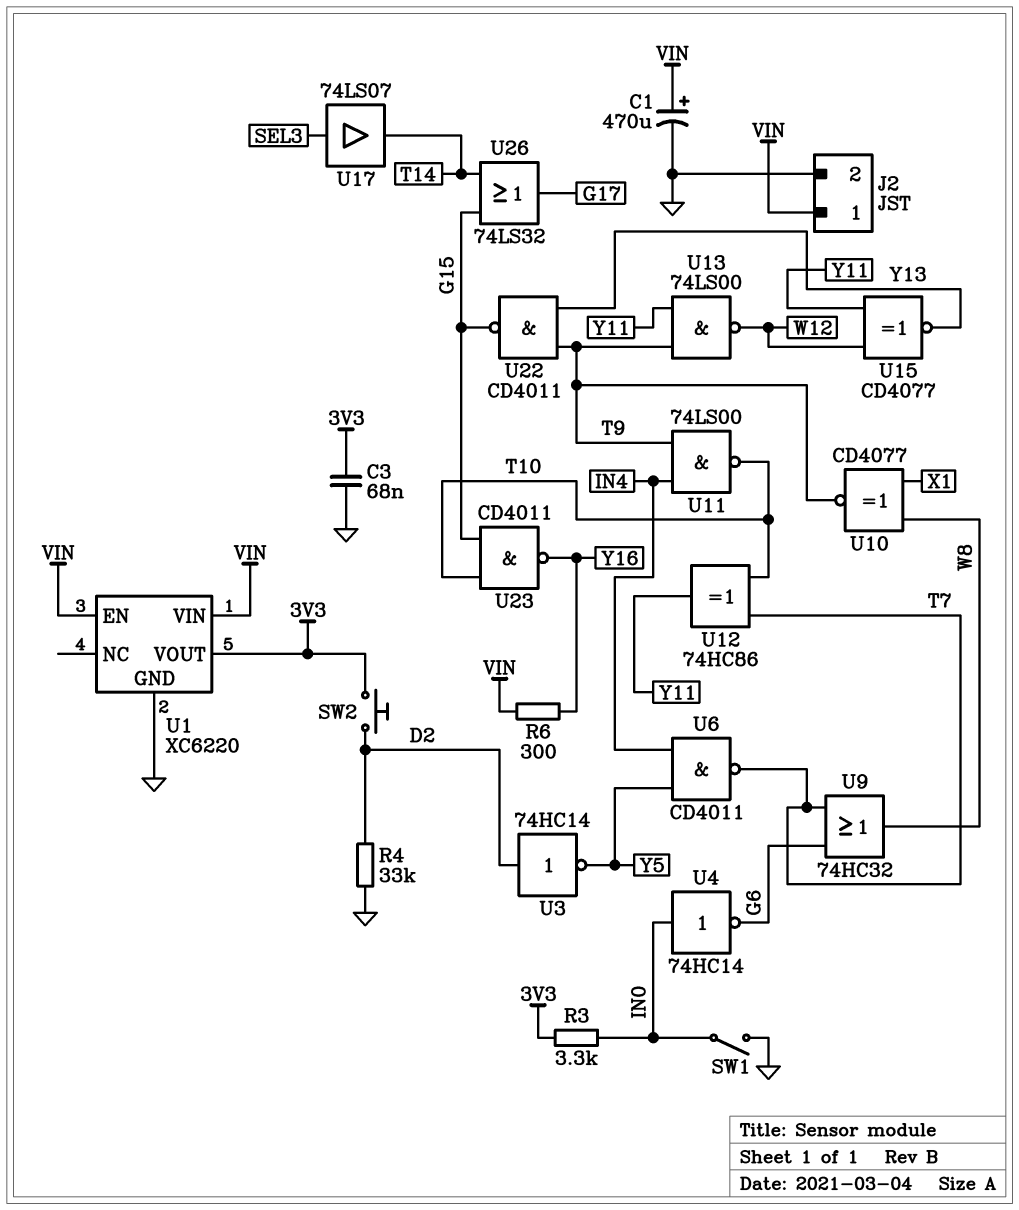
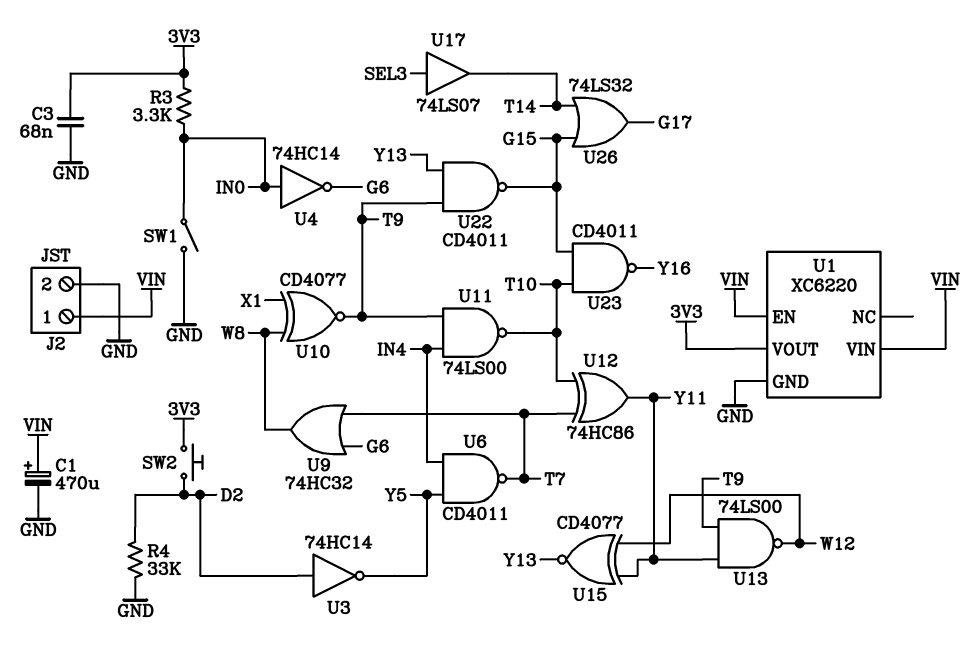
R6: 300 (VIN, Y16) -> none

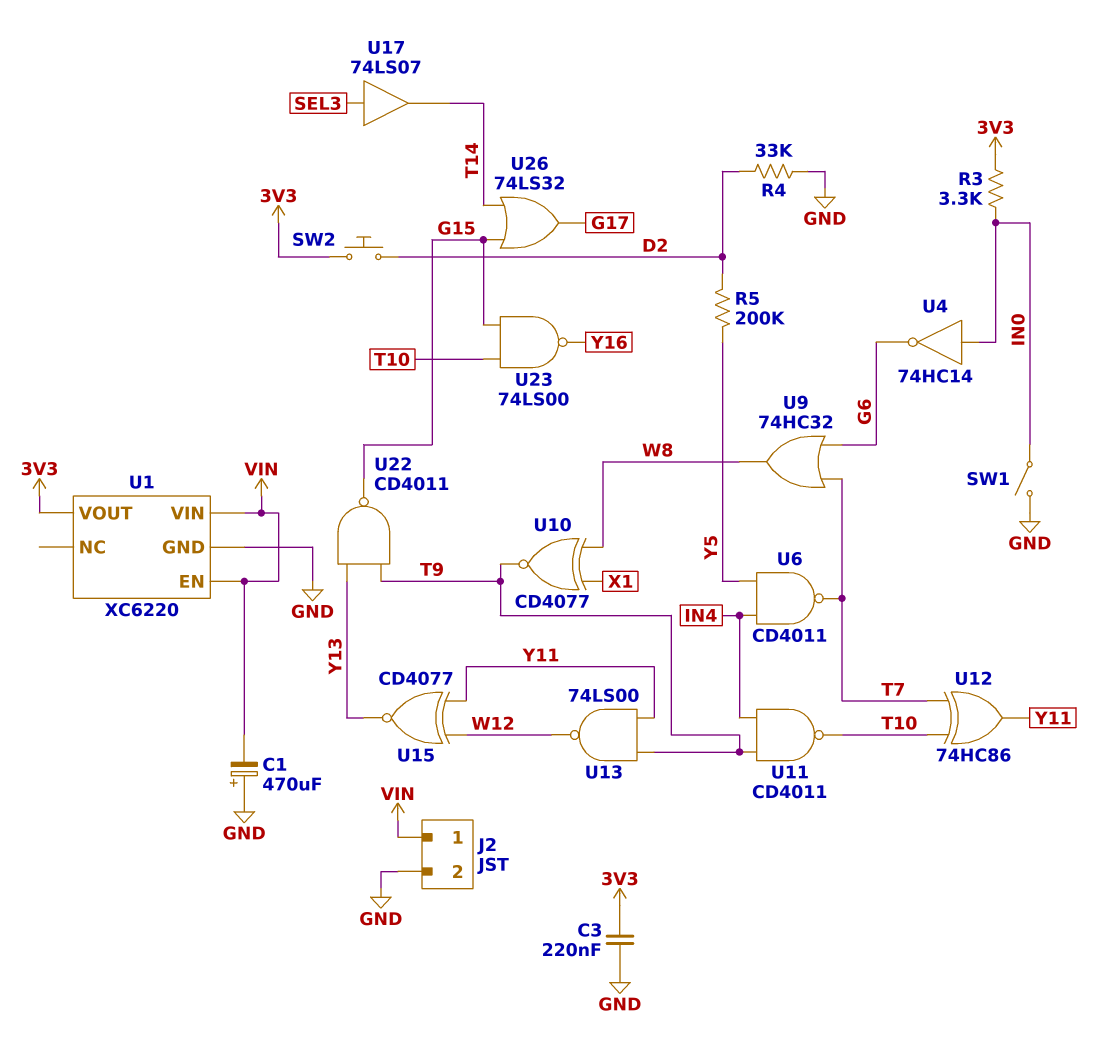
C1: 470uF (plus VIN, minus GND) -> 470uF (plus GND, minus VIN)
C3: 68nF (3V3, GND) -> 220nF (3V3, GND)
R5: none -> 200k (D2, Y5)
U3: NOT 74HC14 (in D2, out Y5) -> none
U11: NAND 74LS00 (in IN4, in T9, out T10) -> NAND CD4011 (in IN4, in T9, out T10)
U23: NAND CD4011 (in G15, in T10, out Y16) -> NAND 74LS00 (in G15, in T10, out Y16)

